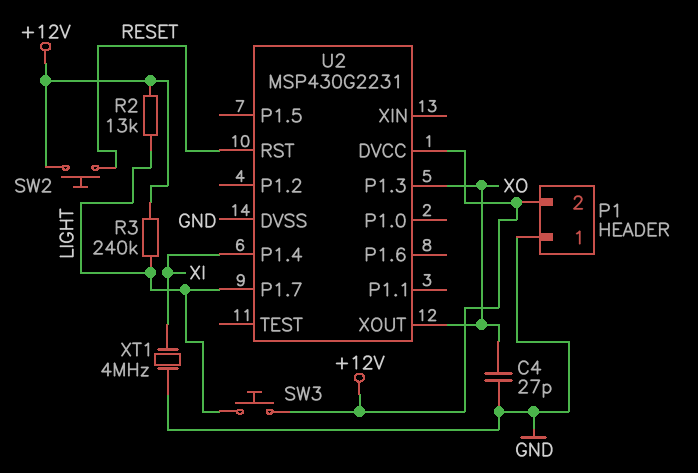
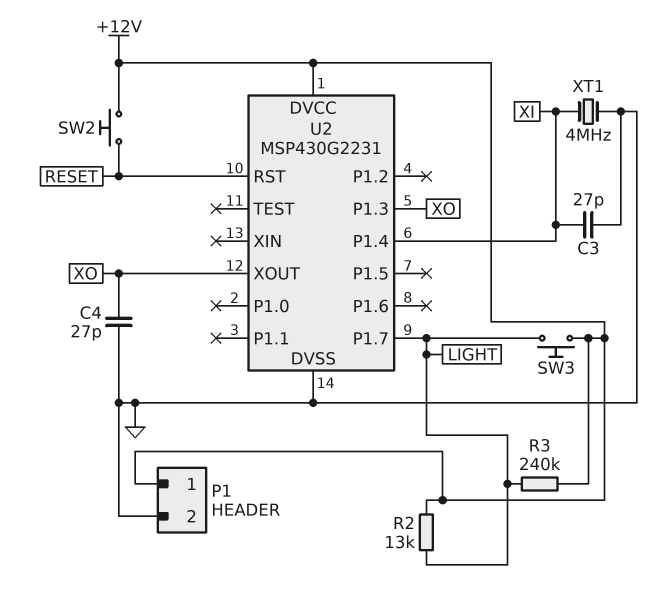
C3: none -> 27pF (GND, XI)
P1 pin 1: GND -> +12V
P1 pin 2: +12V -> GND

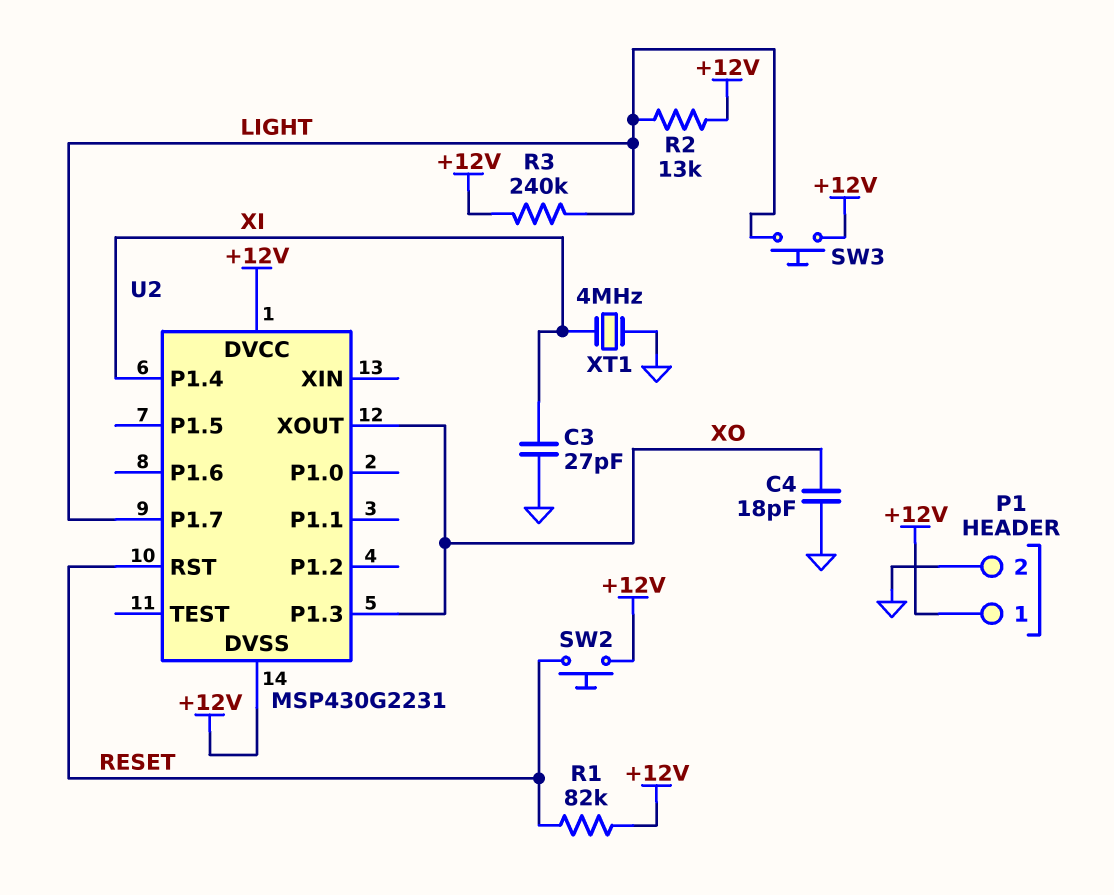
C4: 27pF (GND, XO) -> 18pF (GND, XO)
R1: none -> 82k (+12V, RESET)
U2 pin DVSS: GND -> +12V

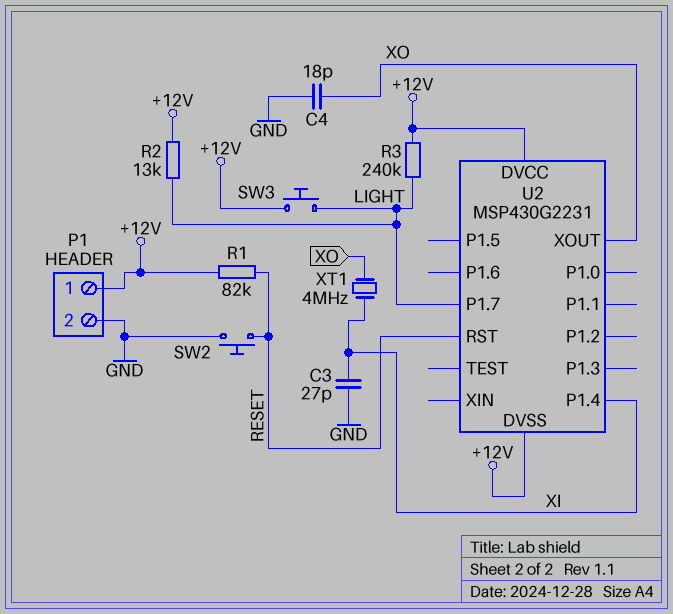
SW2: button (+12V, RESET) -> button (GND, RESET)
U2 pin P1.3: XO -> none
XT1: 4MHz (GND, XI) -> 4MHz (XI, XO)

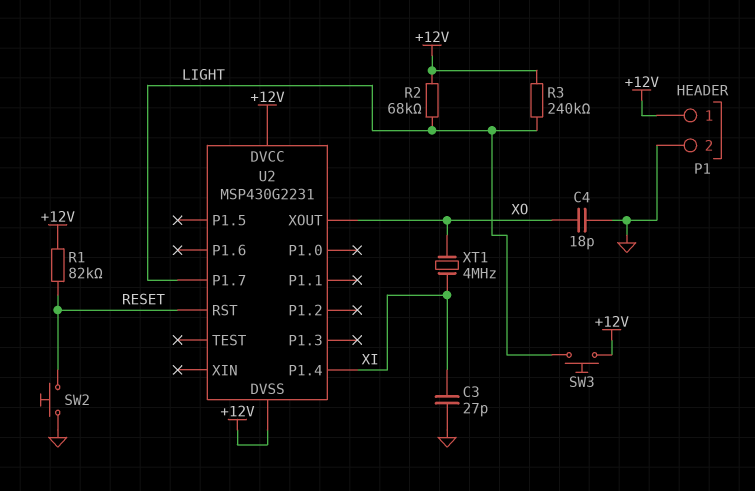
R2: 13k (+12V, LIGHT) -> 68k (+12V, LIGHT)

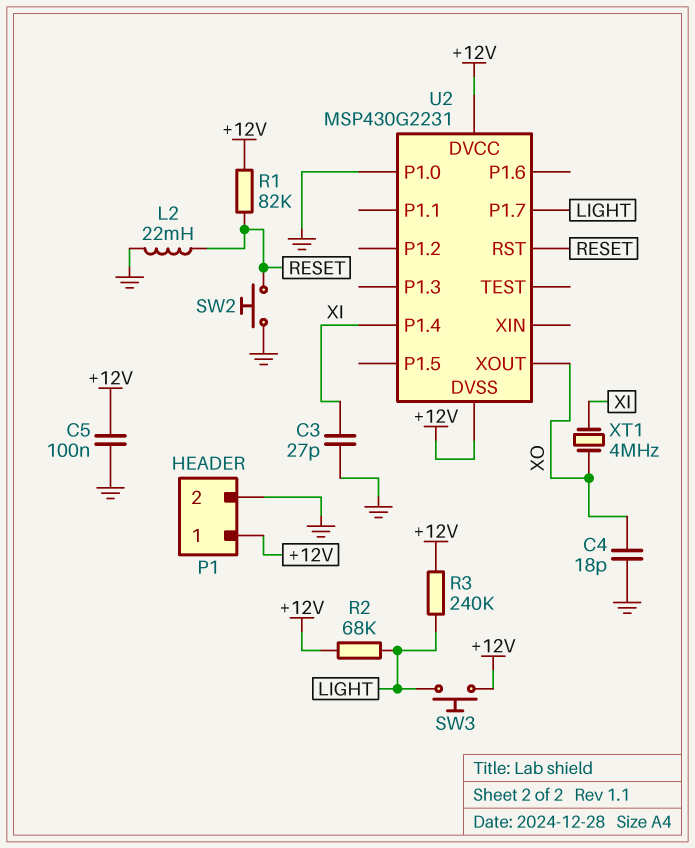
C5: none -> 100nF (+12V, GND)
L2: none -> 22mH (GND, RESET)
U2 pin P1.0: none -> GND

